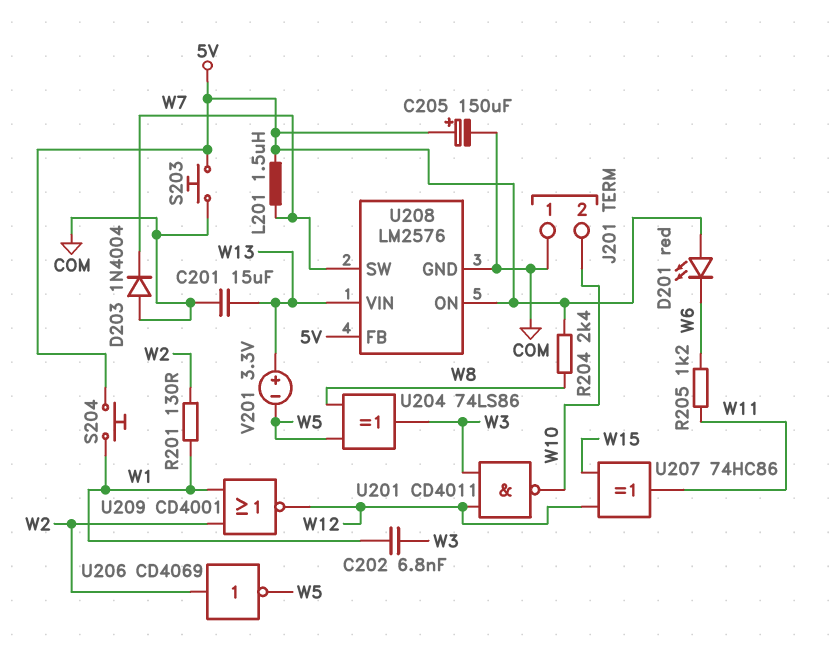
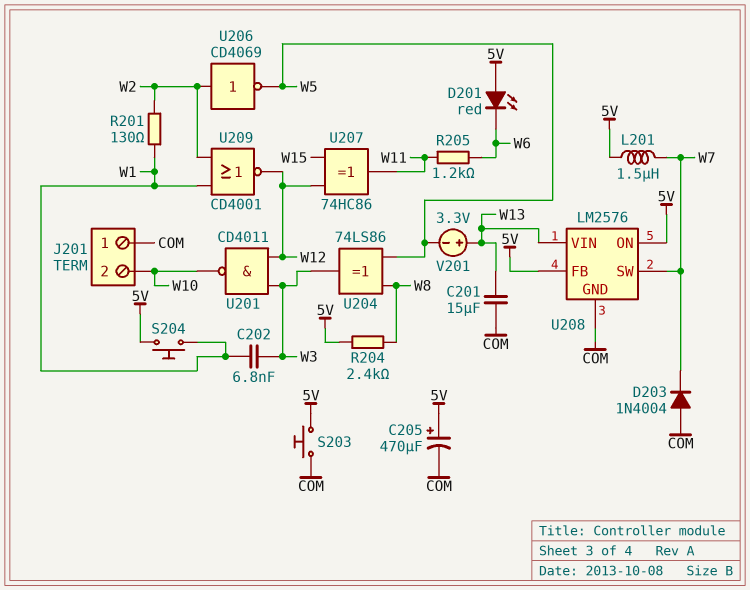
C205: 150uF (plus 5V, minus COM) -> 470uF (plus 5V, minus COM)

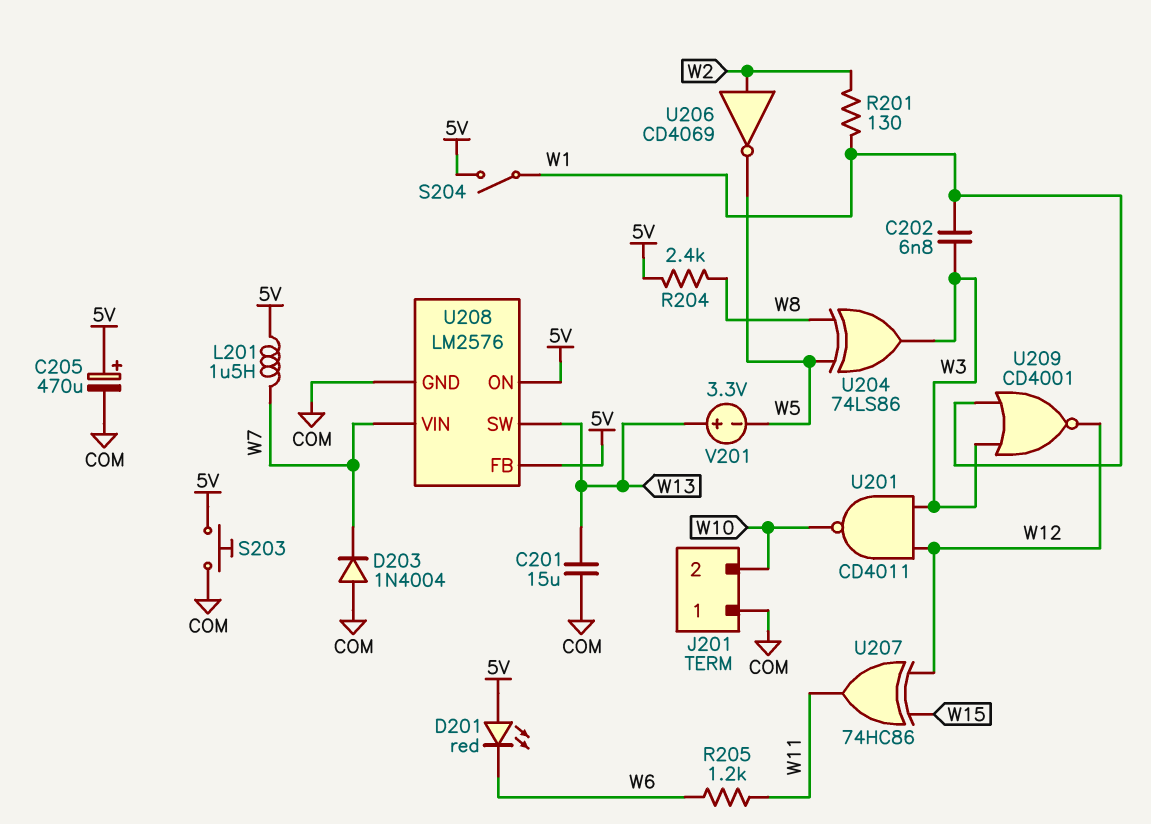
S204: button (5V, W1) -> switch (5V, W1)
U208 pin SW: W7 -> W13
U208 pin VIN: W13 -> W7
U209: NOR CD4001 (in W1, in W2, out W12) -> NOR CD4001 (in W1, in W3, out W12)

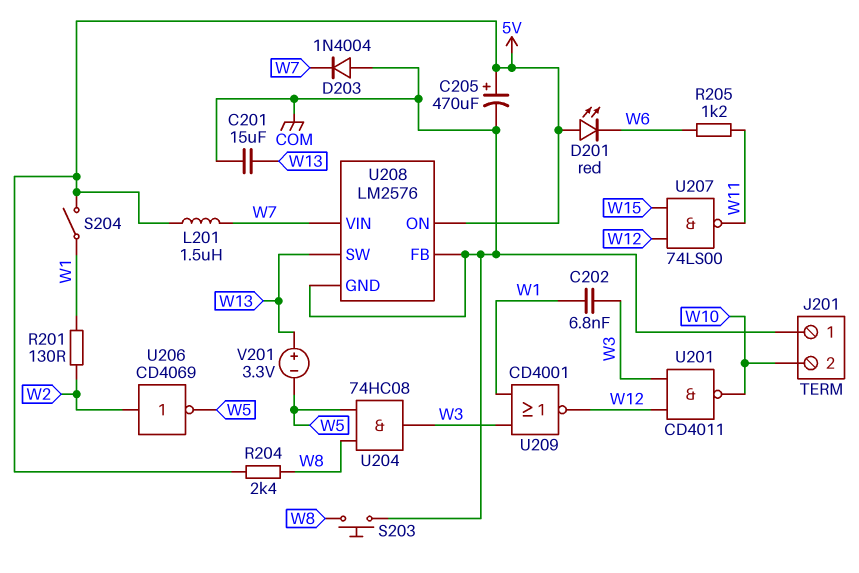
S203: button (5V, COM) -> button (COM, W8)
U204: XOR 74LS86 (in W5, in W8, out W3) -> AND 74HC08 (in W5, in W8, out W3)
U207: XOR 74HC86 (in W12, in W15, out W11) -> NAND 74LS00 (in W12, in W15, out W11)
U208 pin FB: 5V -> COM

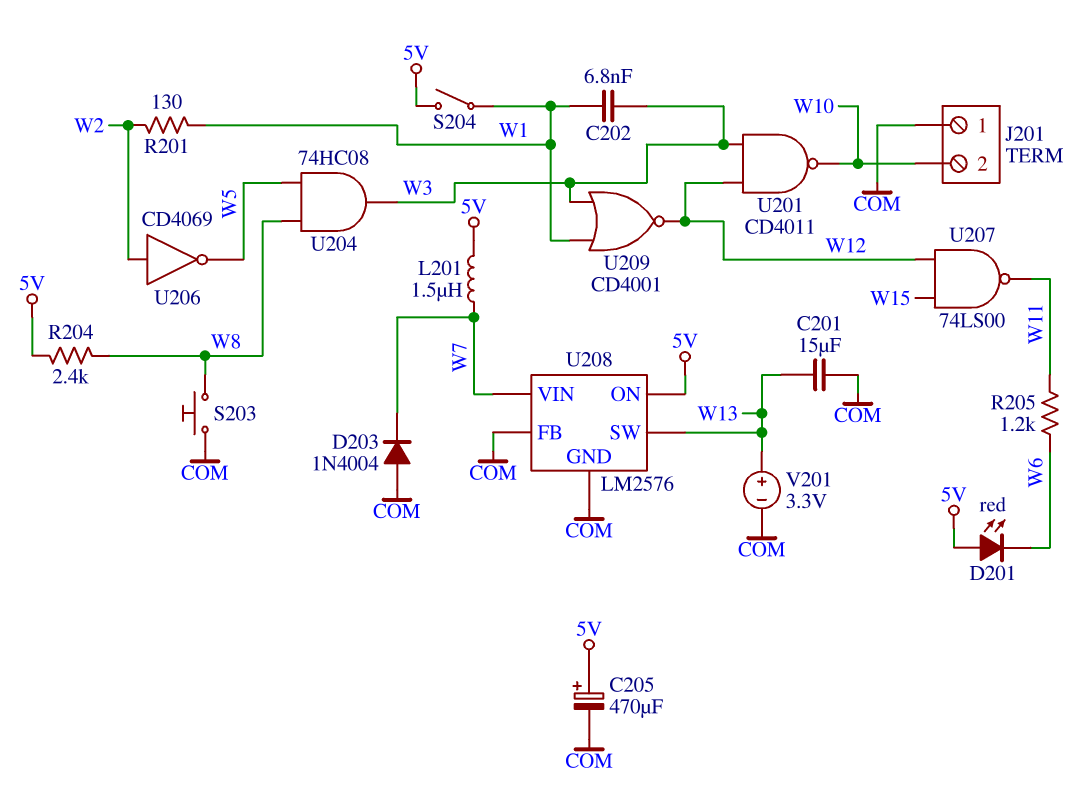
V201: 3.3V (plus W13, minus W5) -> 3.3V (plus W13, minus COM)

